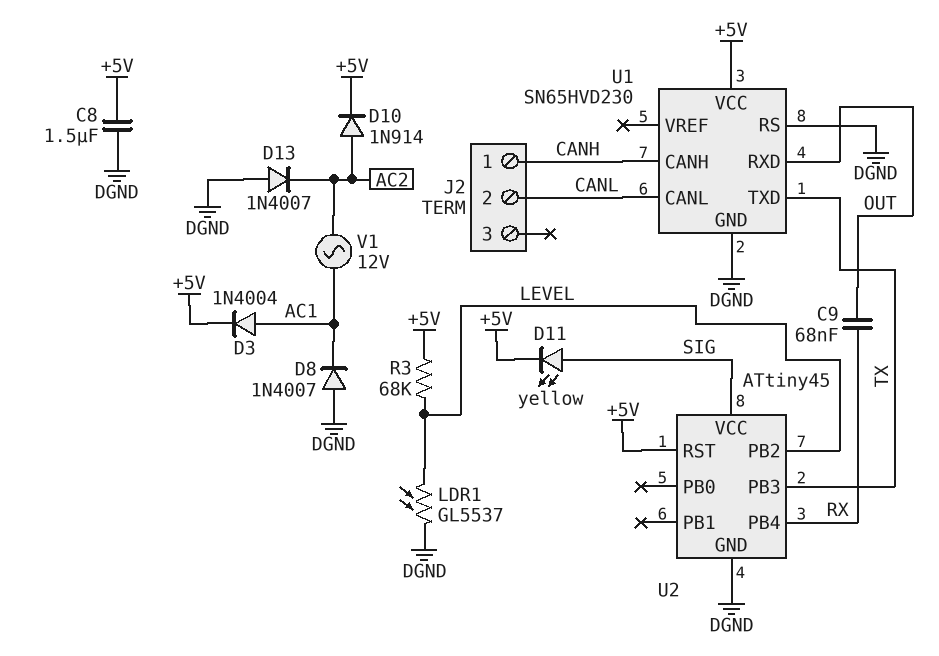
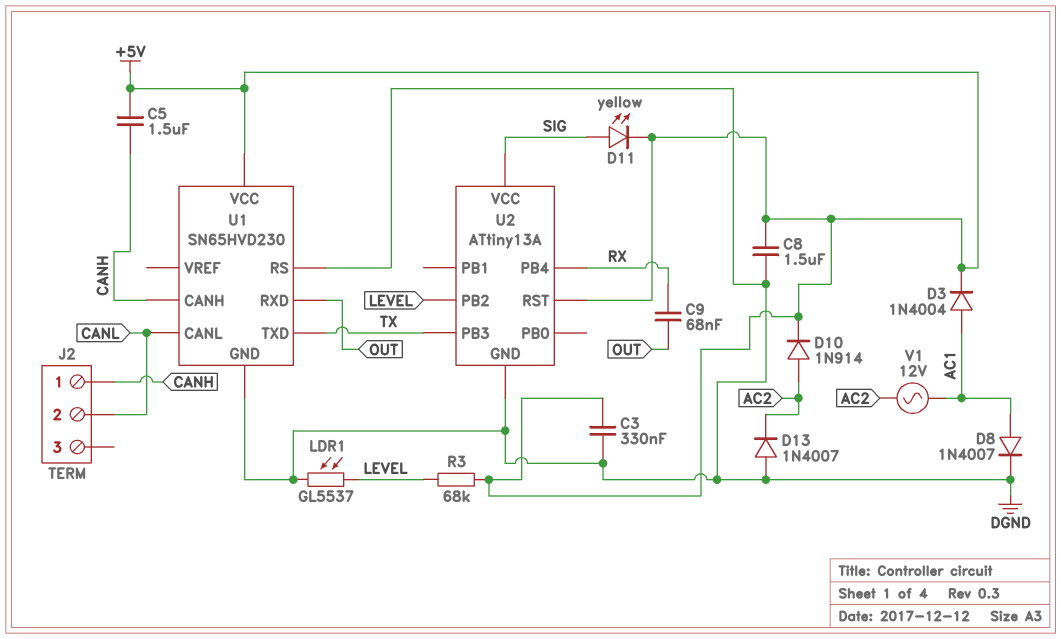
C3: none -> 330nF (+5V, DGND)
C5: none -> 1.5uF (+5V, CANH)
D8: diode 1N4007 (A DGND, K AC1) -> diode 1N4007 (A AC1, K DGND)
U2: ATtiny45 -> ATtiny13A

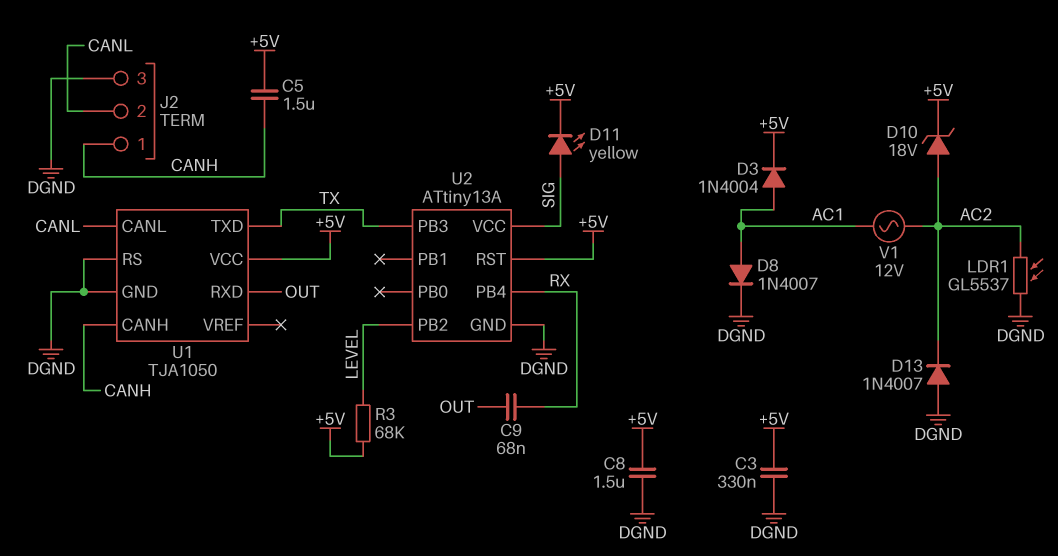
D10: diode 1N914 (A AC2, K +5V) -> zener 18V (A AC2, K +5V)
J2 pin 3: none -> DGND
LDR1: GL5537 (DGND, LEVEL) -> GL5537 (AC2, DGND)
U1: SN65HVD230 -> TJA1050

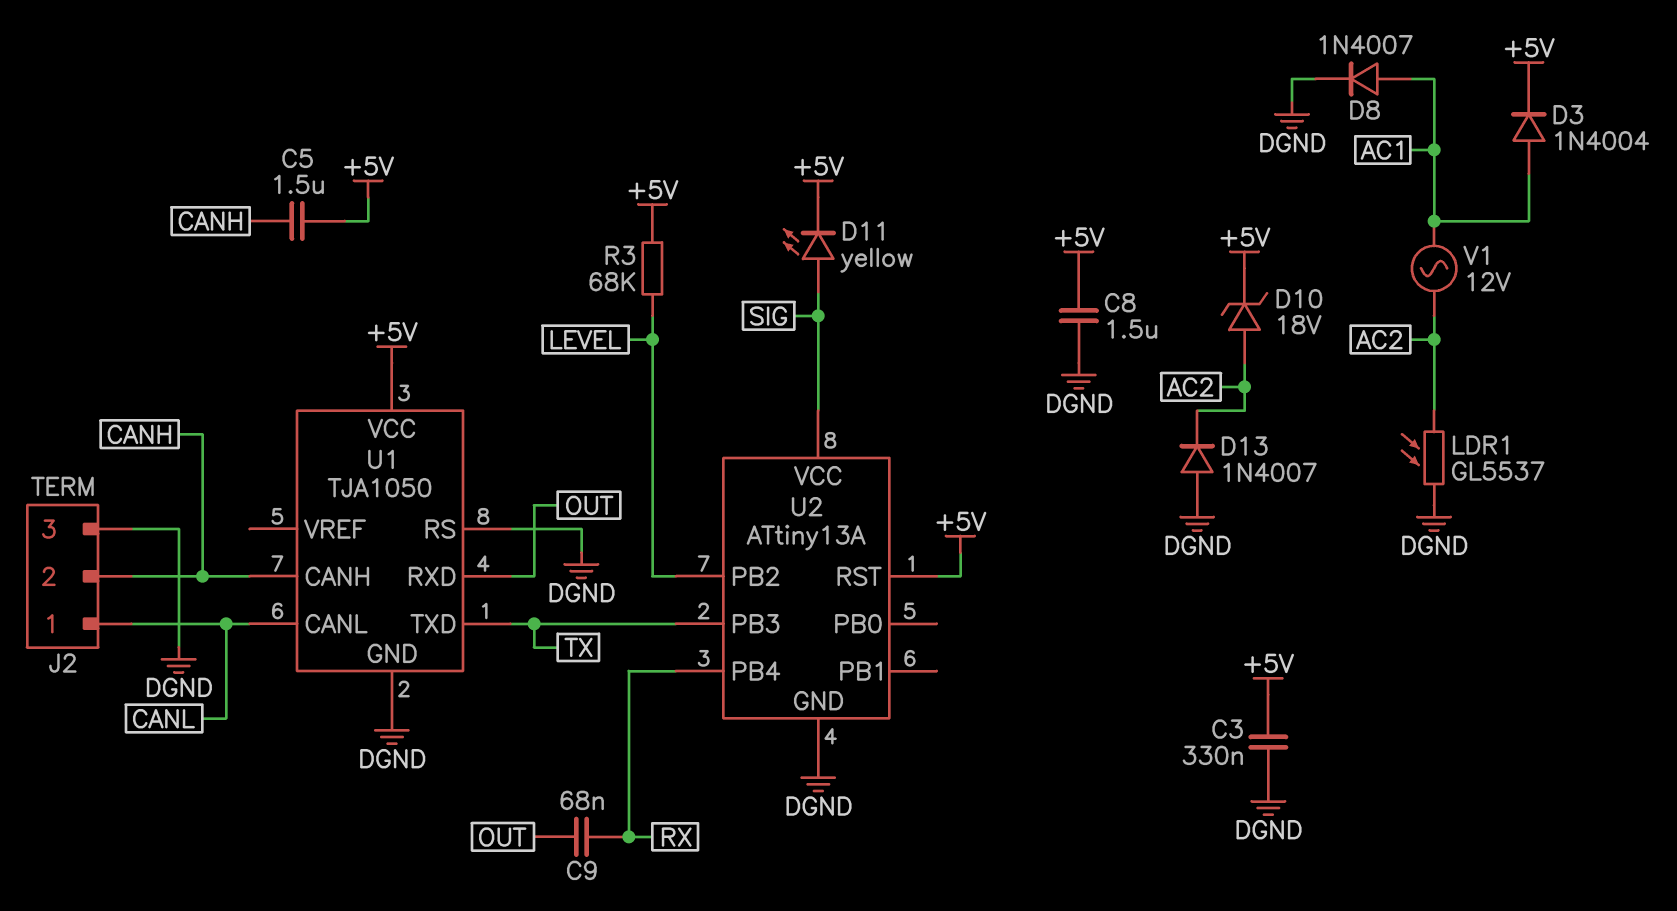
J2 pin 1: CANH -> CANL
J2 pin 2: CANL -> CANH

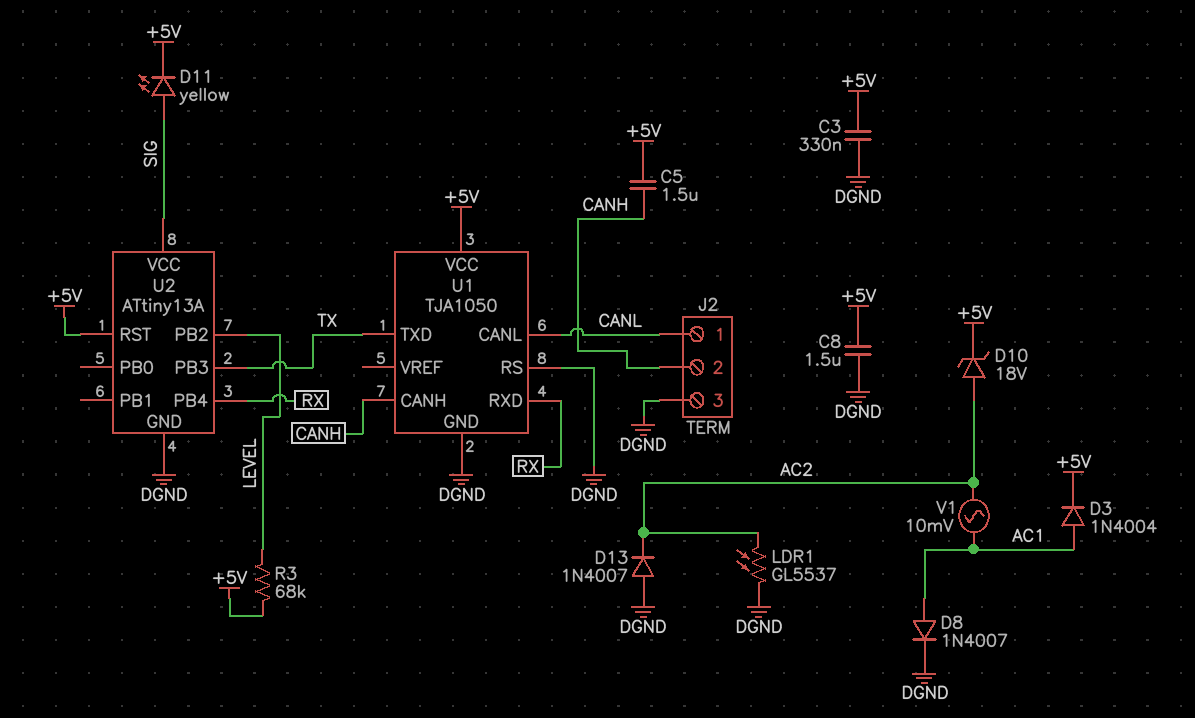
C9: 68nF (OUT, RX) -> none
U1 pin RXD: OUT -> RX
V1: AC 12V (AC1, AC2) -> AC 10mV (AC1, AC2)

